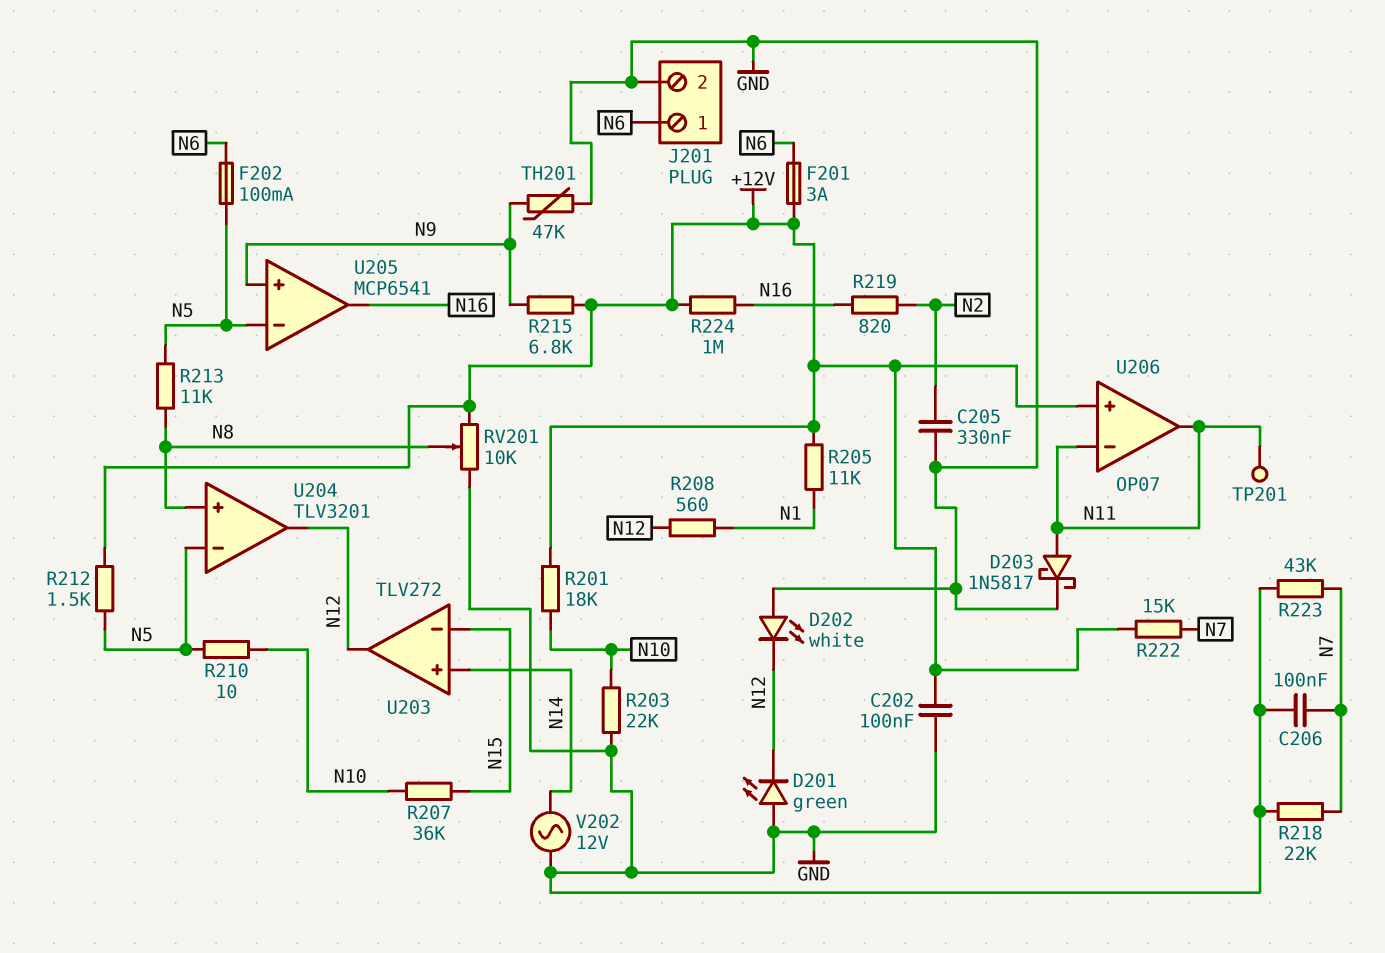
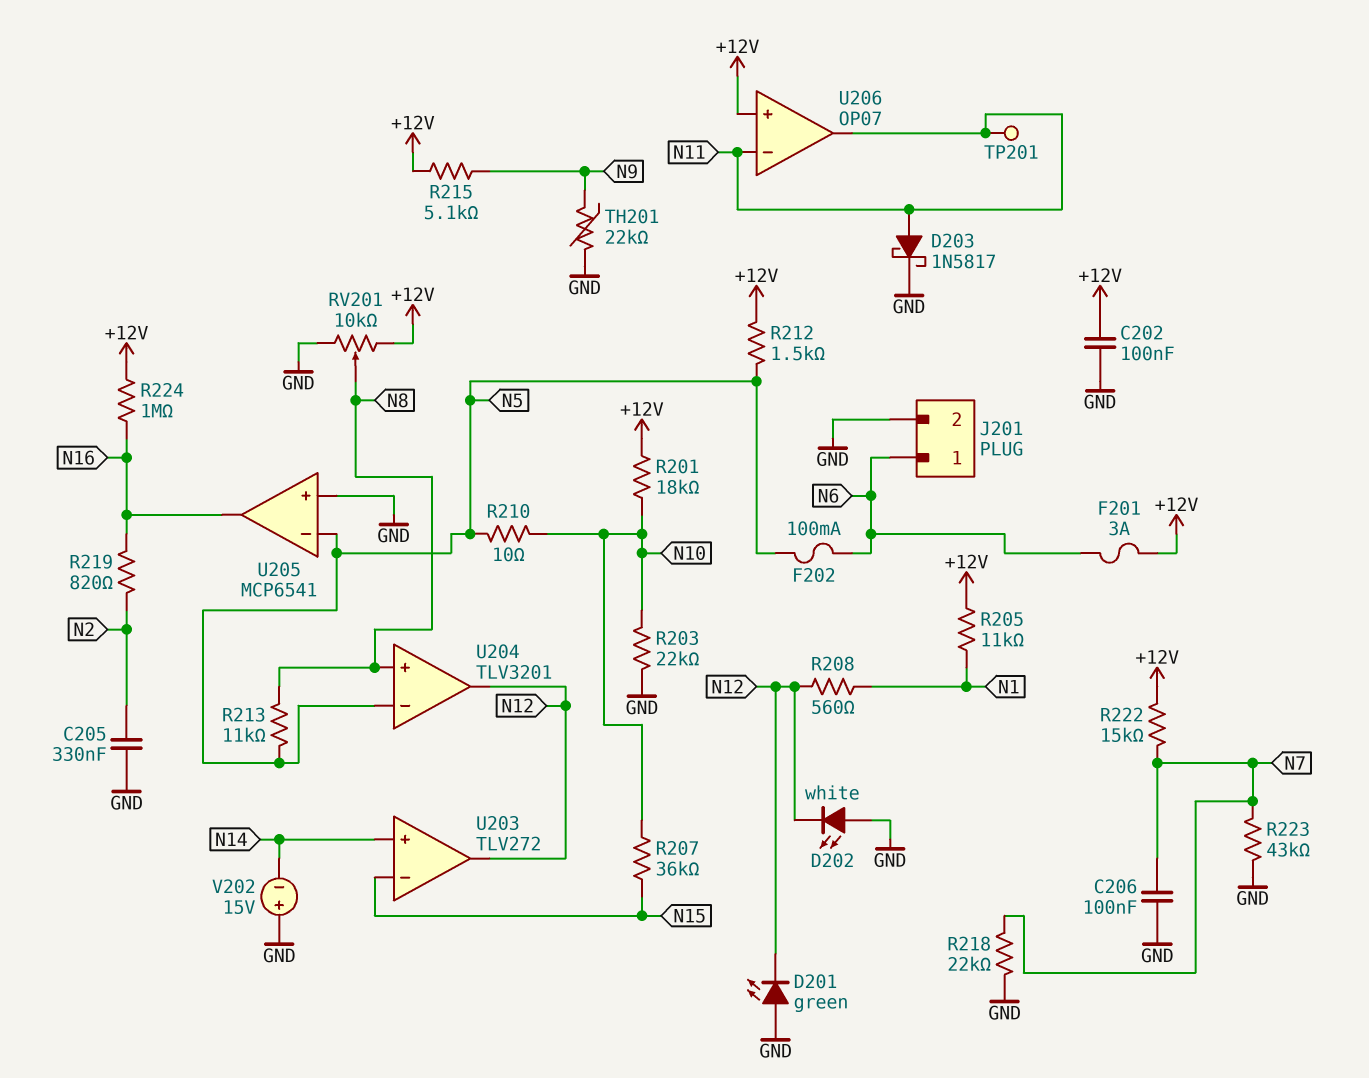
R215: 6.8k (+12V, N9) -> 5.1k (+12V, N9)
TH201: 47k (GND, N9) -> 22k (GND, N9)
U205 pin in+: N9 -> GND
V202: AC 12V (GND, N14) -> 15V (plus GND, minus N14)

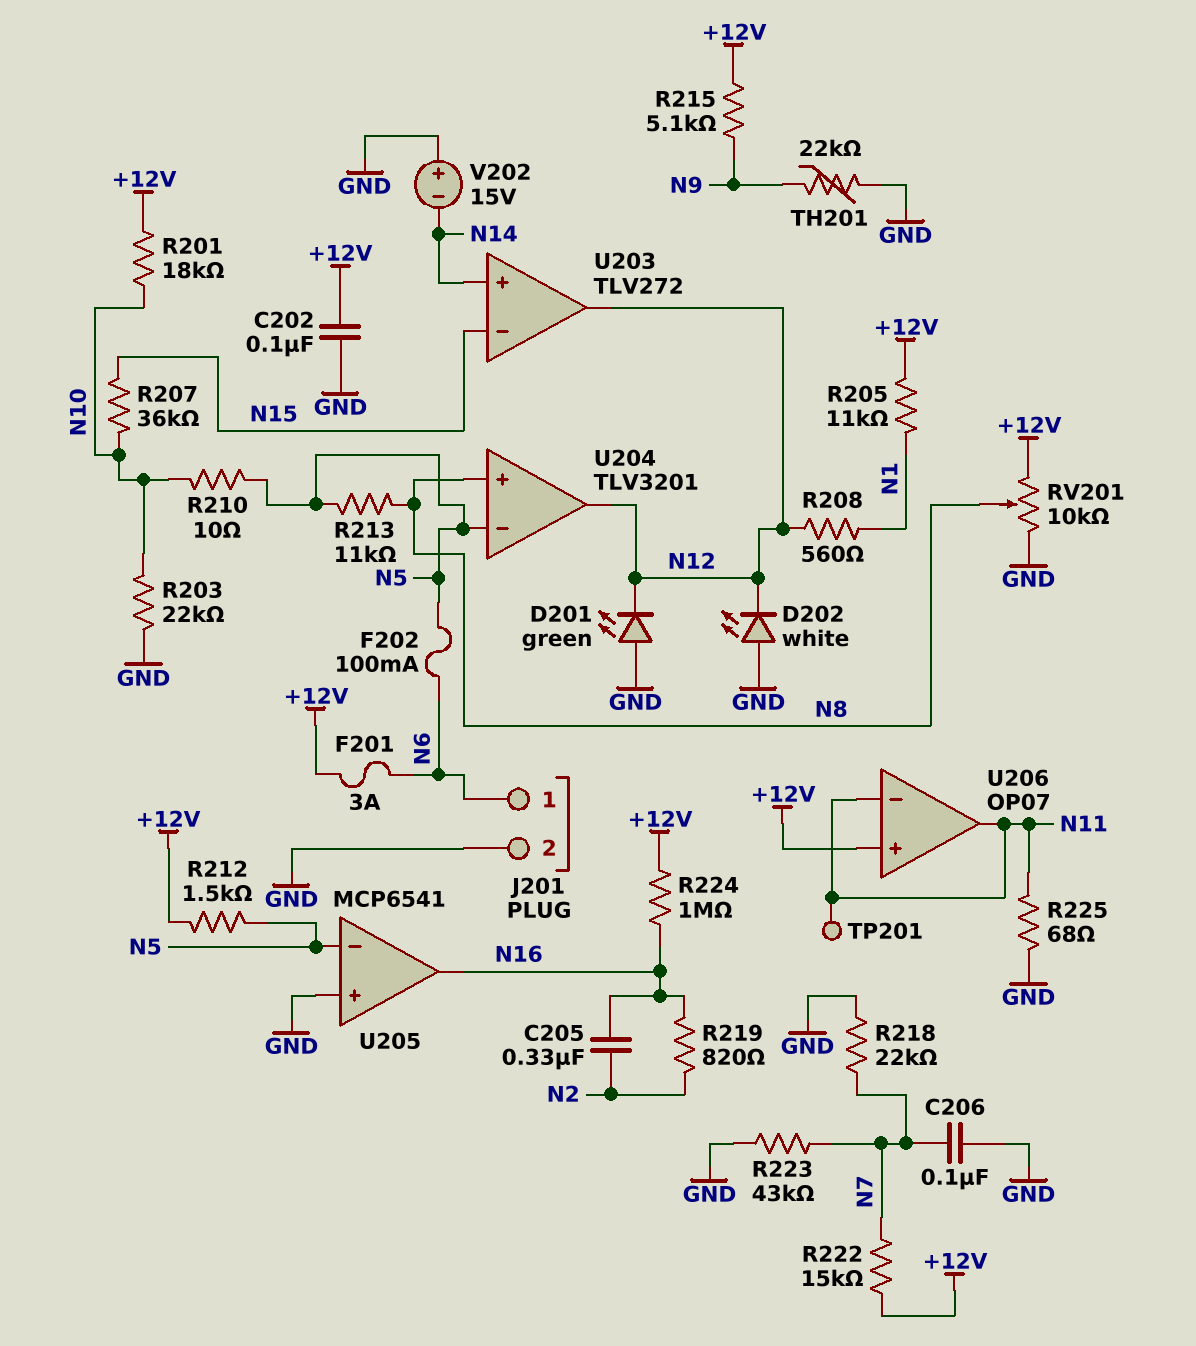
C205: 330nF (GND, N2) -> 330nF (N2, N16)
D203: schottky 1N5817 (A N11, K GND) -> none
R225: none -> 68 (GND, N11)

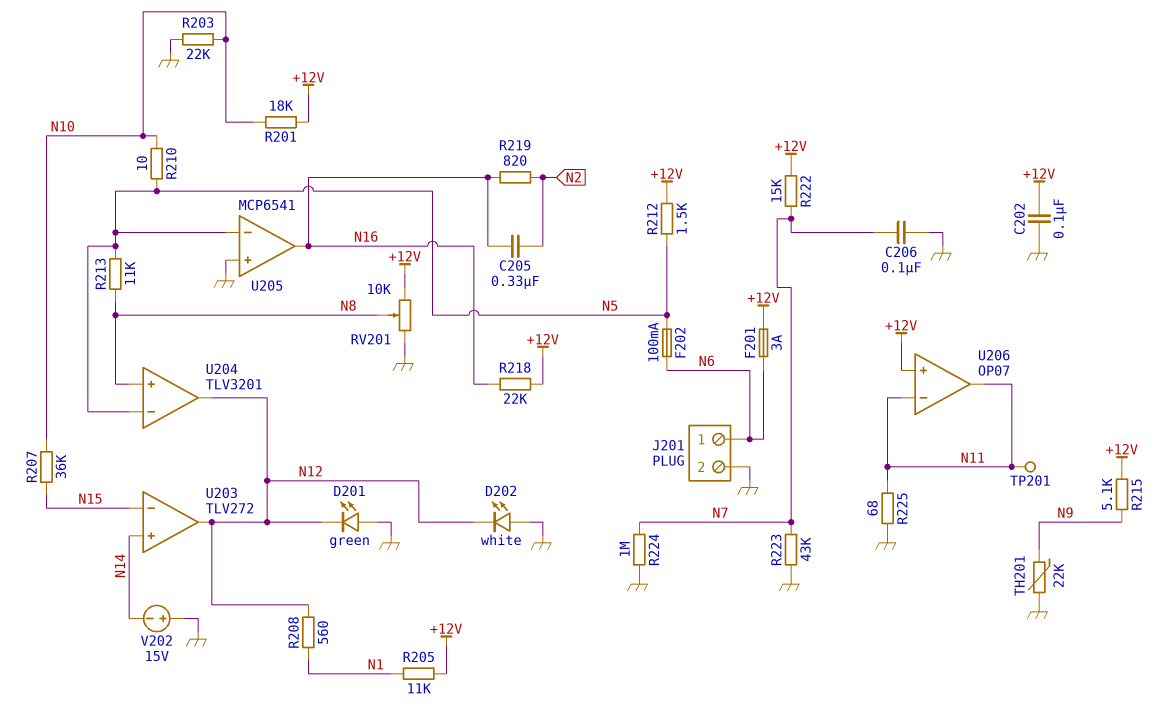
R218: 22k (GND, N7) -> 22k (+12V, N16)
R224: 1M (+12V, N16) -> 1M (GND, N7)

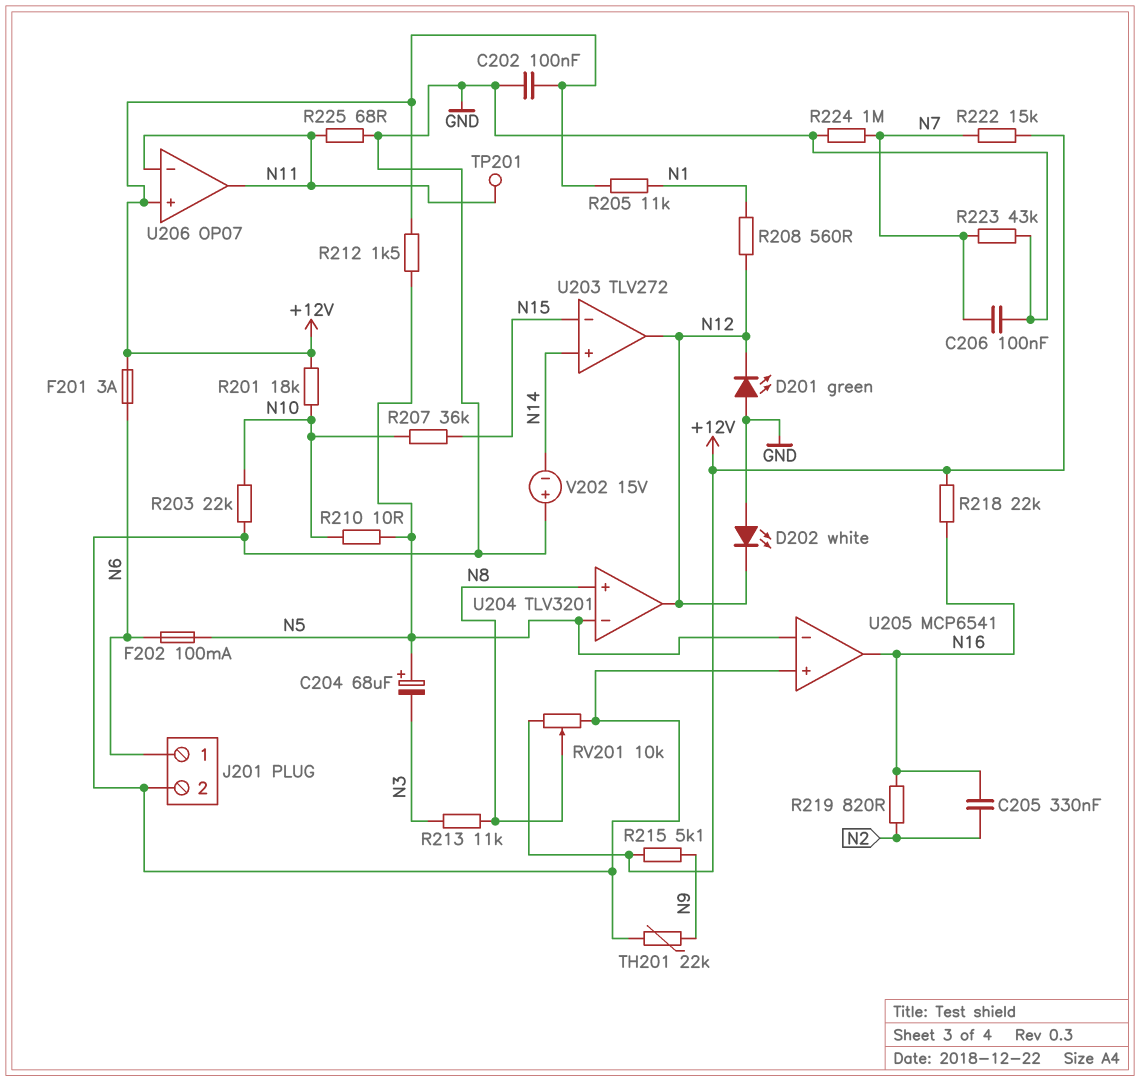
C204: none -> 68uF (plus N5, minus N3)
R213: 11k (N5, N8) -> 11k (N3, N8)

